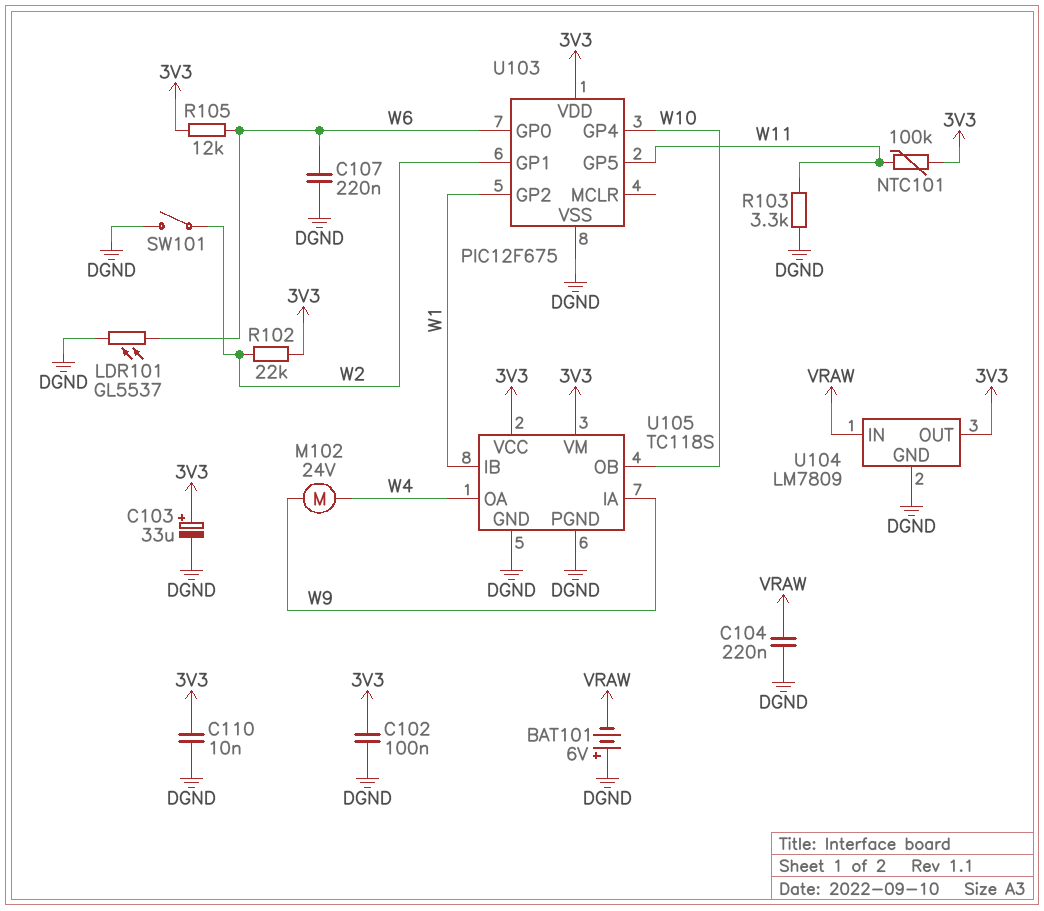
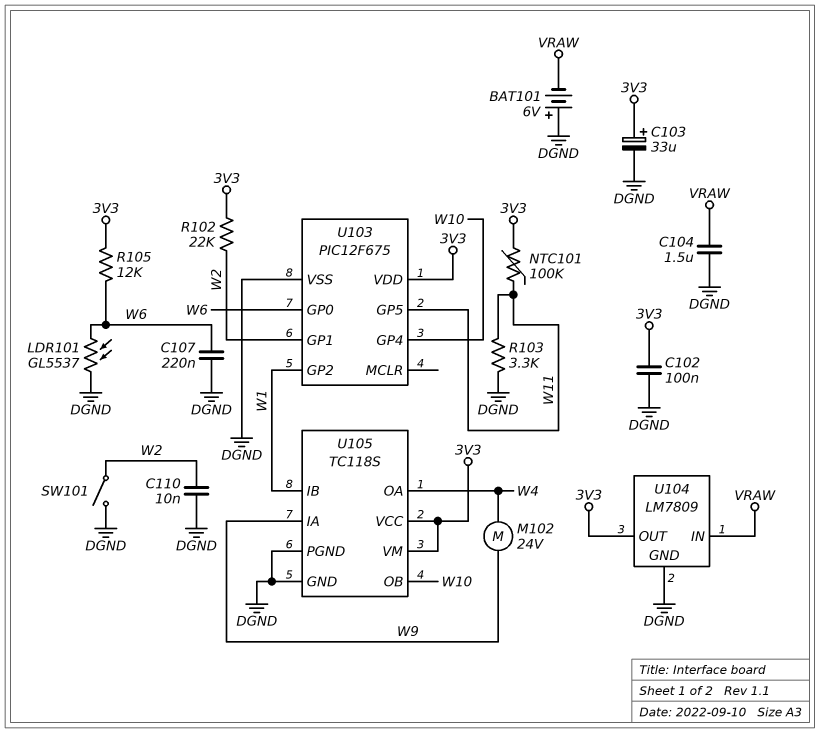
C104: 220nF (DGND, VRAW) -> 1.5uF (DGND, VRAW)
C110: 10nF (3V3, DGND) -> 10nF (DGND, W2)

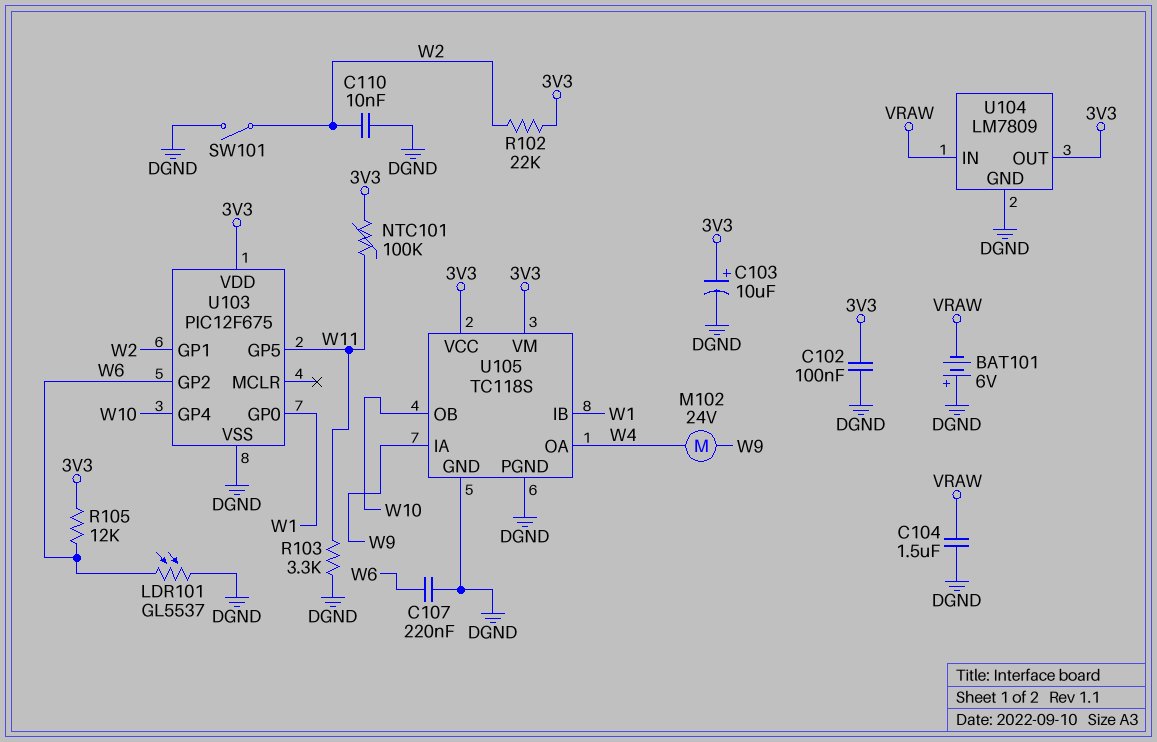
C103: 33uF (plus 3V3, minus DGND) -> 10uF (plus 3V3, minus DGND)
U103 pin GP0: W6 -> W1
U103 pin GP2: W1 -> W6

